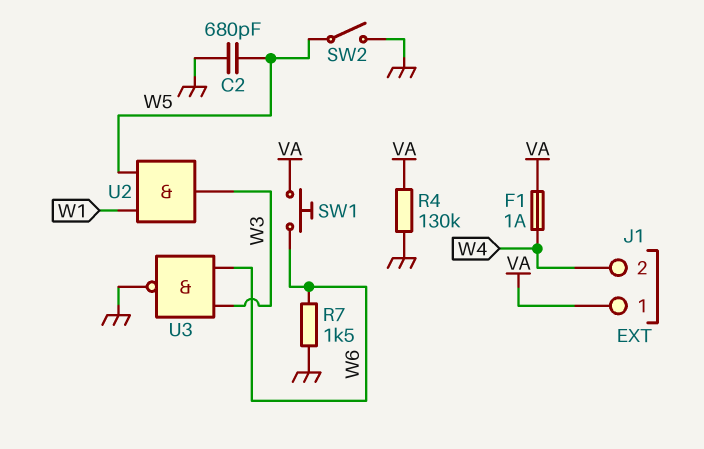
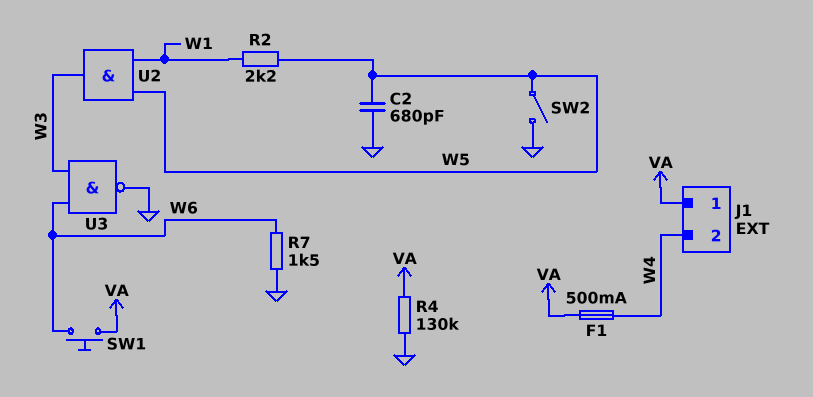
F1: 1A (VA, W4) -> 500mA (VA, W4)
R2: none -> 2.2k (W1, W5)

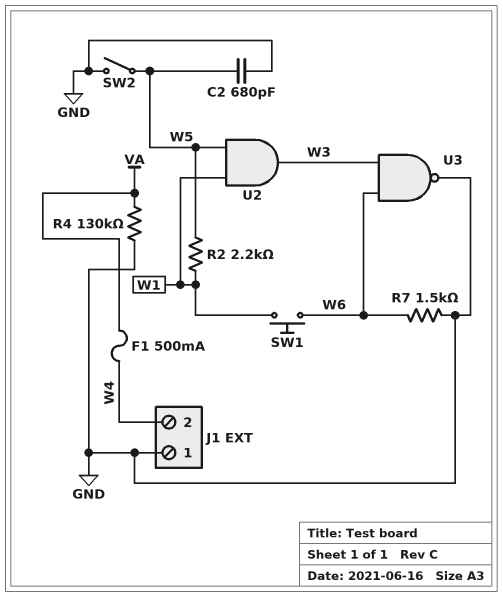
J1 pin 1: VA -> GND
SW1: button (VA, W6) -> button (W1, W6)

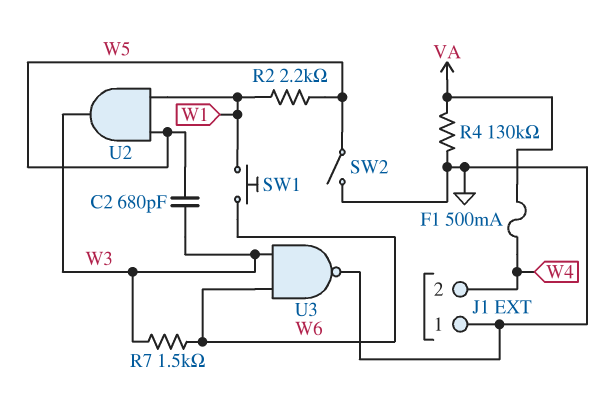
C2: 680pF (GND, W5) -> 680pF (W3, W5)
R7: 1.5k (GND, W6) -> 1.5k (W3, W6)

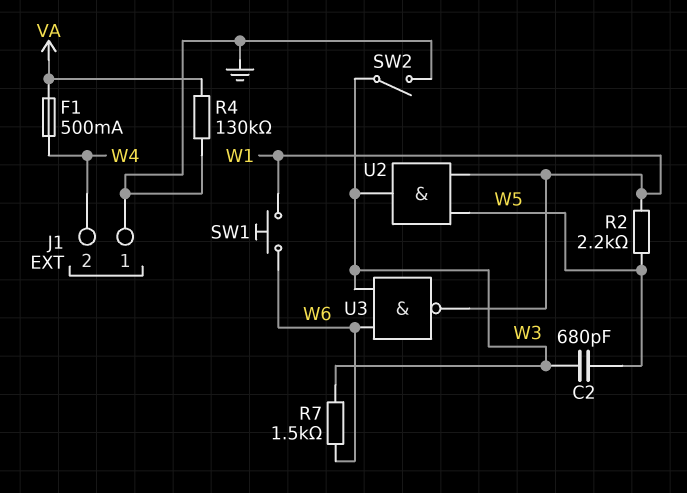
SW2: switch (GND, W5) -> switch (GND, W3)
U3: NAND (in W3, in W6, out GND) -> NAND (in W3, in W6, out W1)

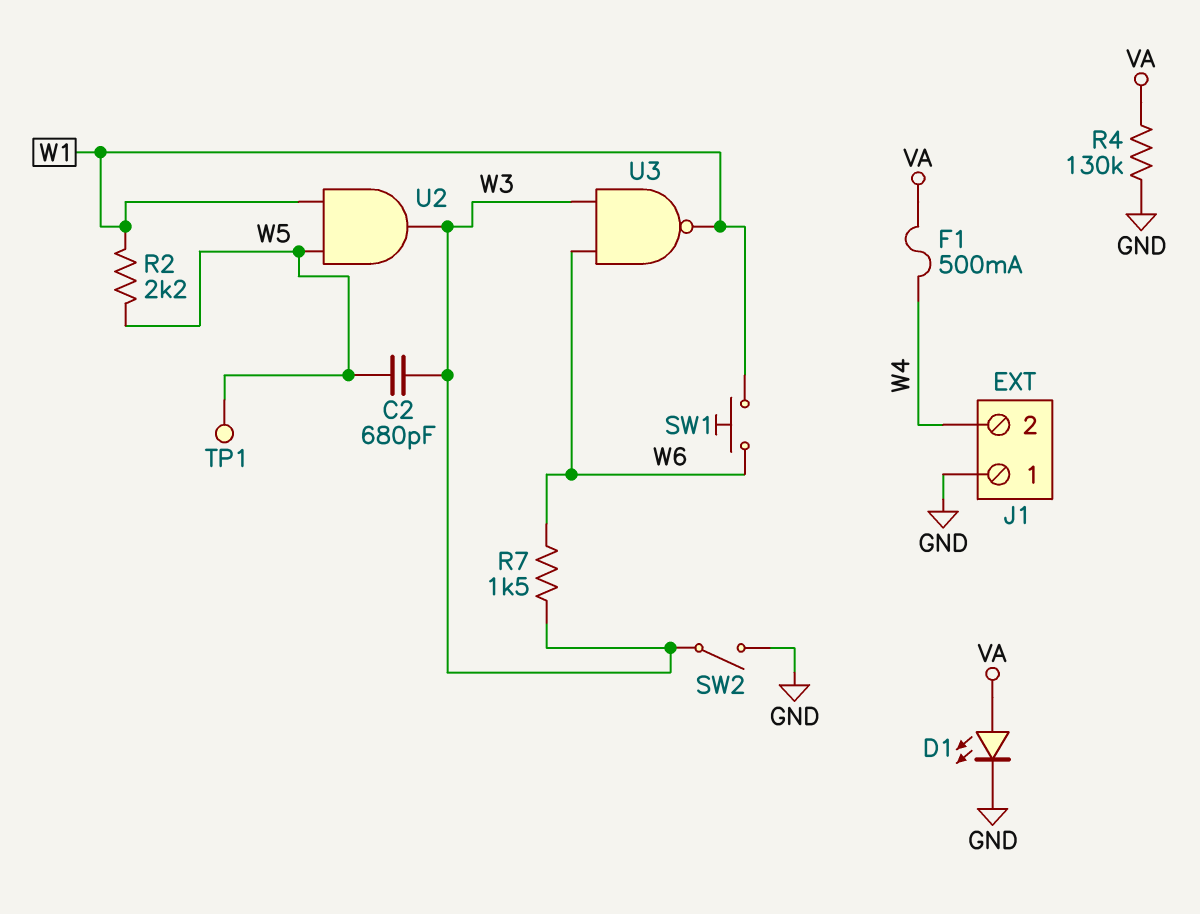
D1: none -> LED (A VA, K GND)
TP1: none -> test point (W5)

